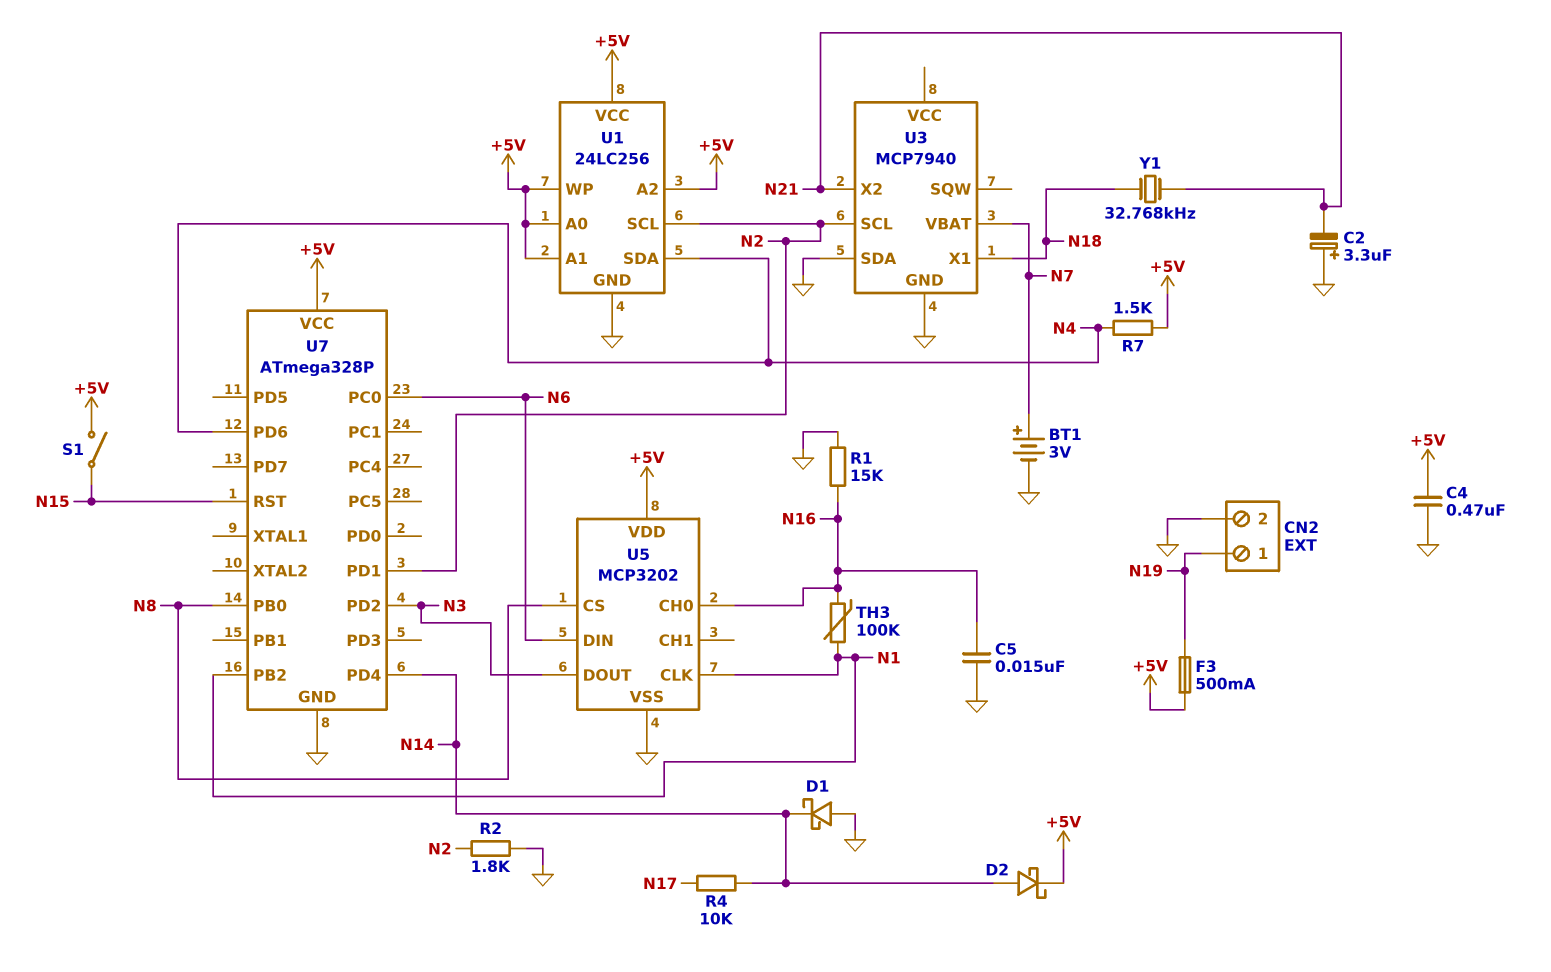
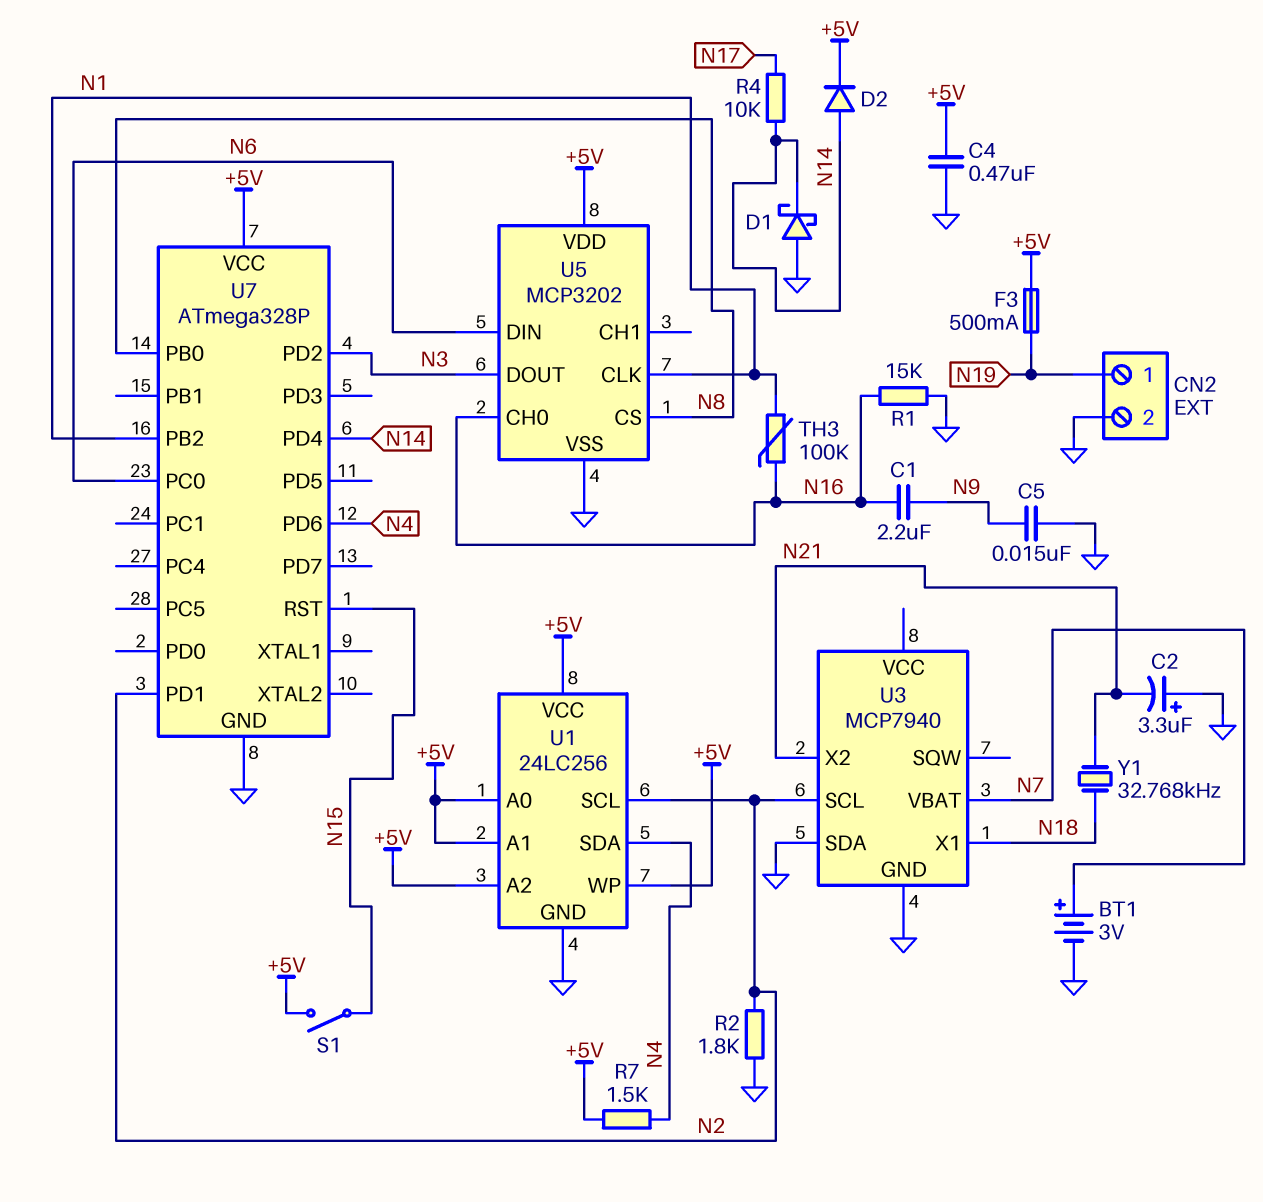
C1: none -> 2.2uF (N9, N16)
C5: 15nF (GND, N16) -> 15nF (GND, N9)
D2: schottky (A N14, K +5V) -> diode (A N14, K +5V)

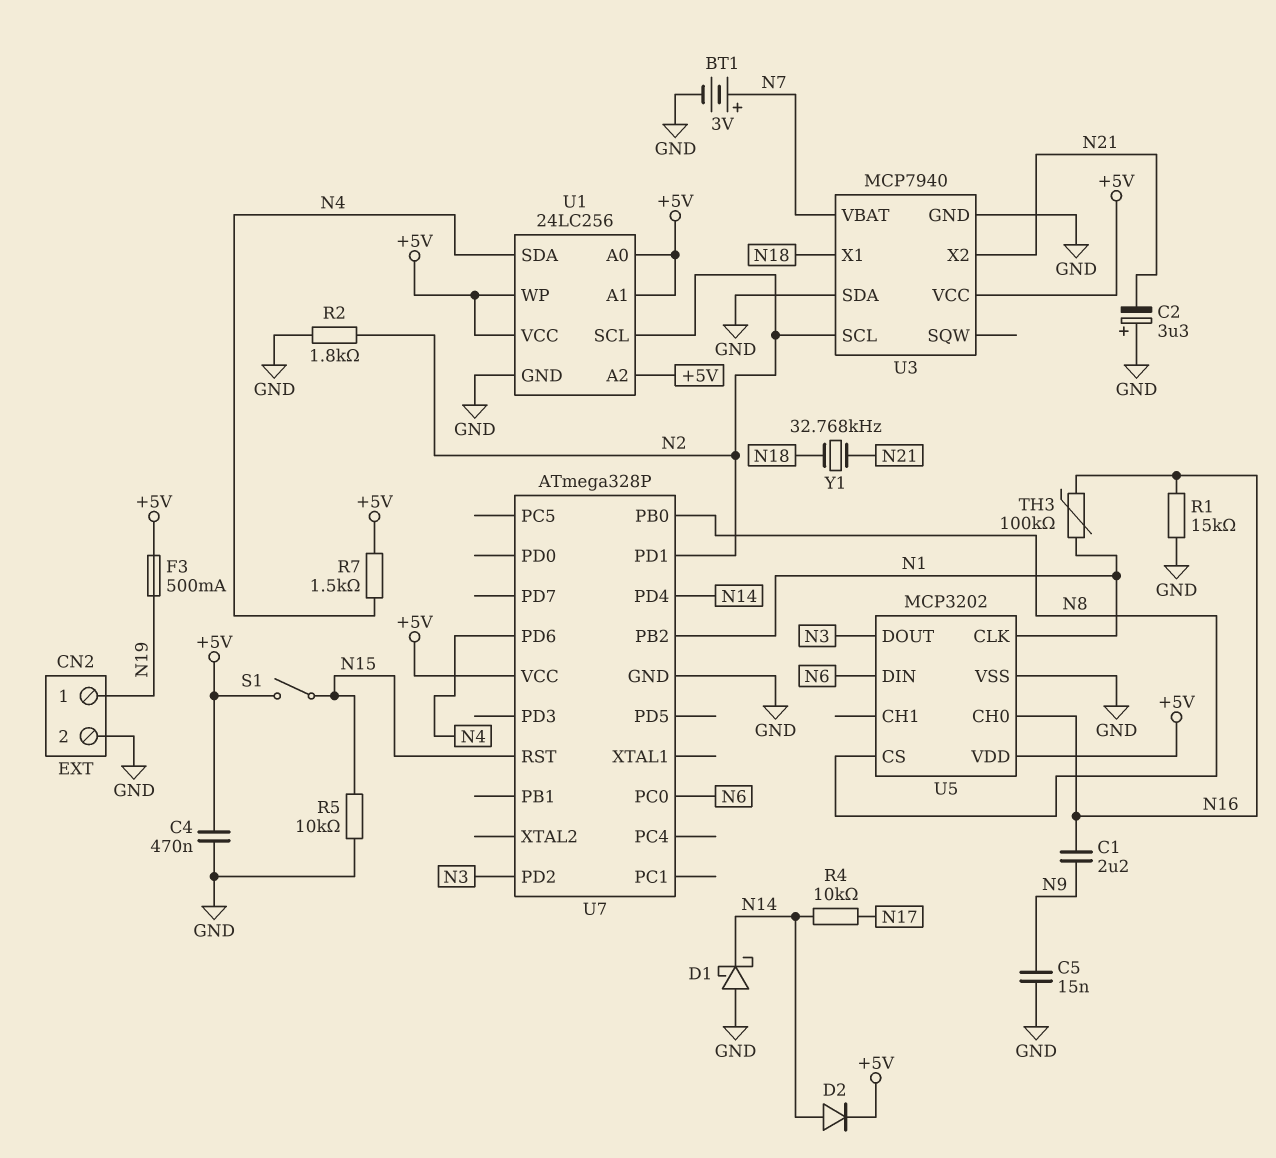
R5: none -> 10k (GND, N15)
U3 pin VCC: none -> +5V

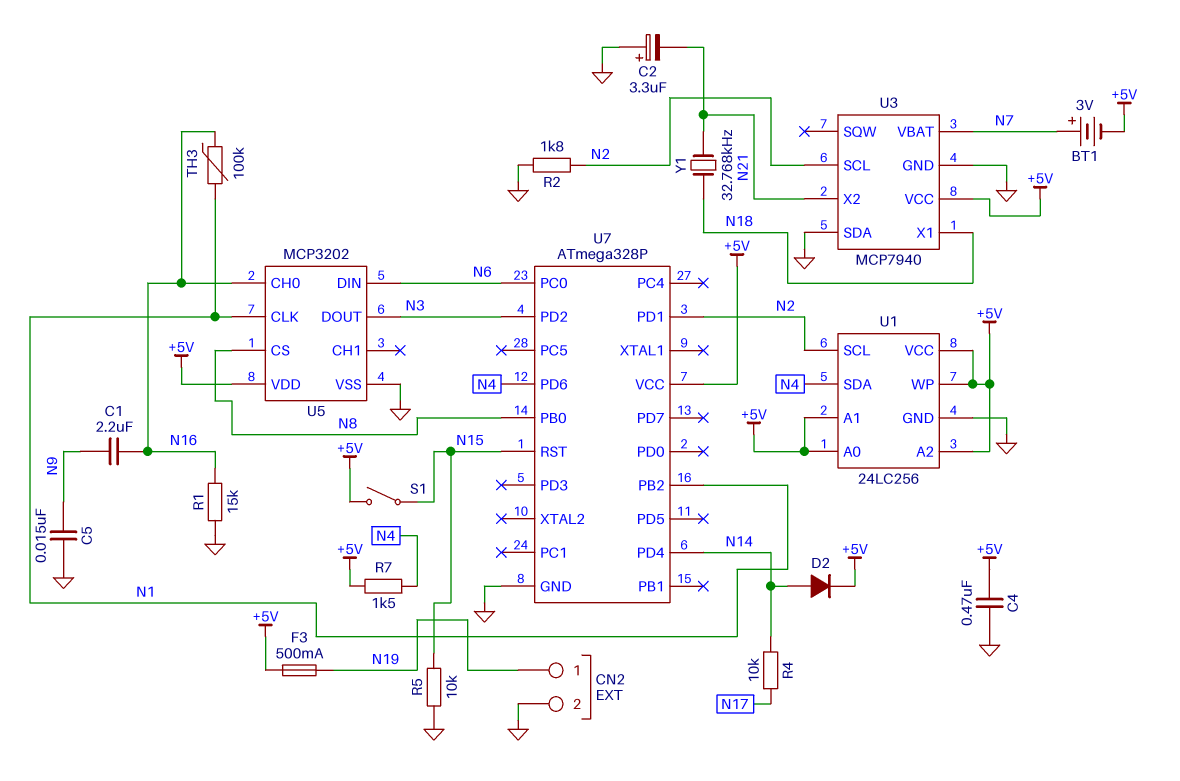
BT1: 3V (plus N7, minus GND) -> 3V (plus N7, minus +5V)
D1: schottky (A GND, K N14) -> none

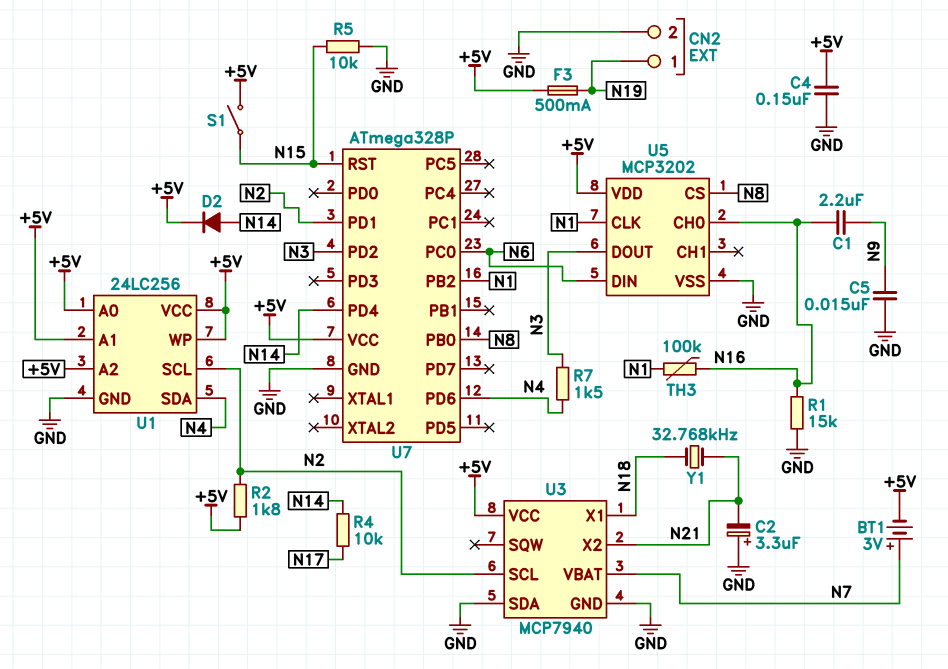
C4: 470nF (+5V, GND) -> 150nF (+5V, GND)
R2: 1.8k (GND, N2) -> 1.8k (+5V, N2)
R7: 1.5k (+5V, N4) -> 1.5k (N3, N4)

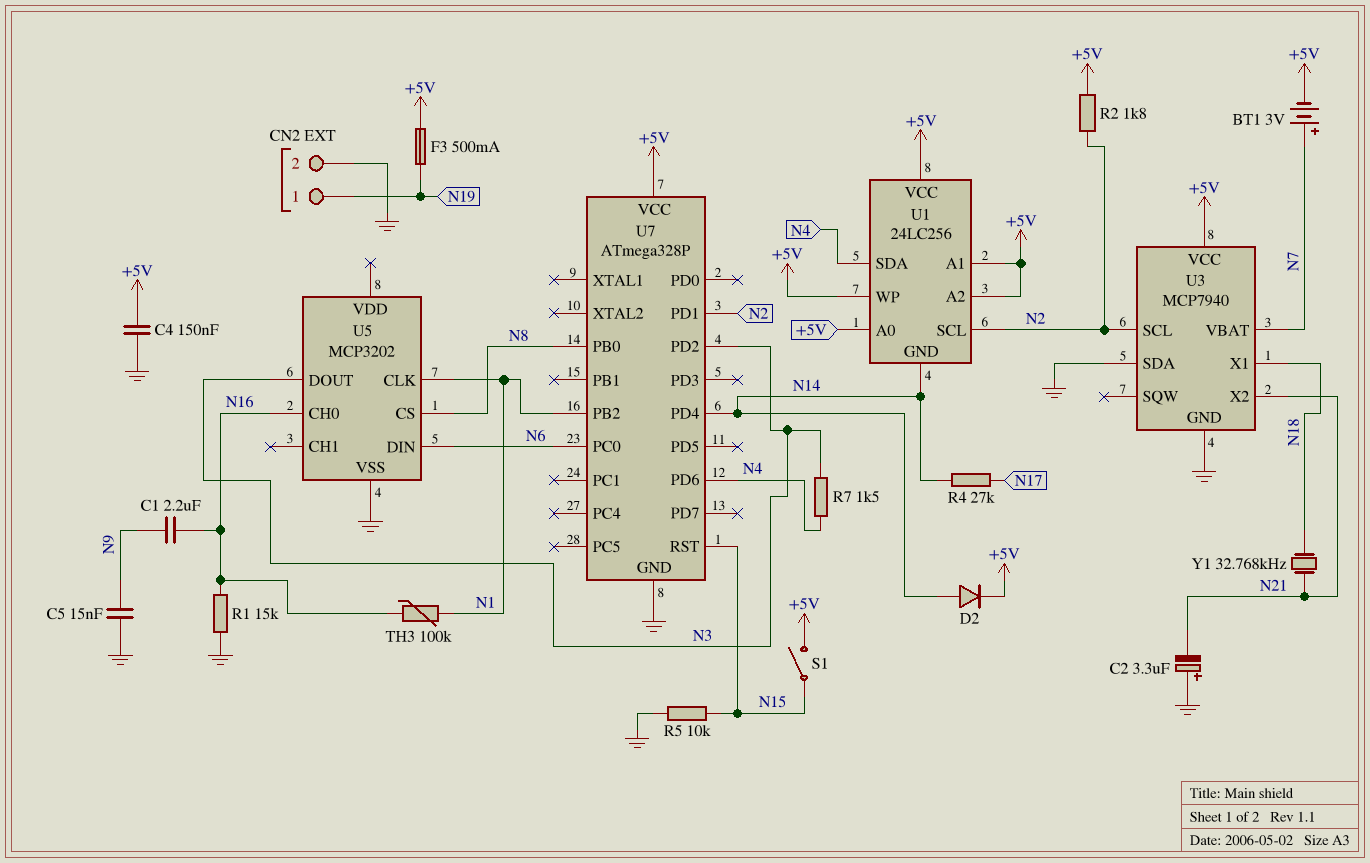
R4: 10k (N14, N17) -> 27k (N14, N17)
U1 pin GND: GND -> N14
U5 pin VDD: +5V -> none

